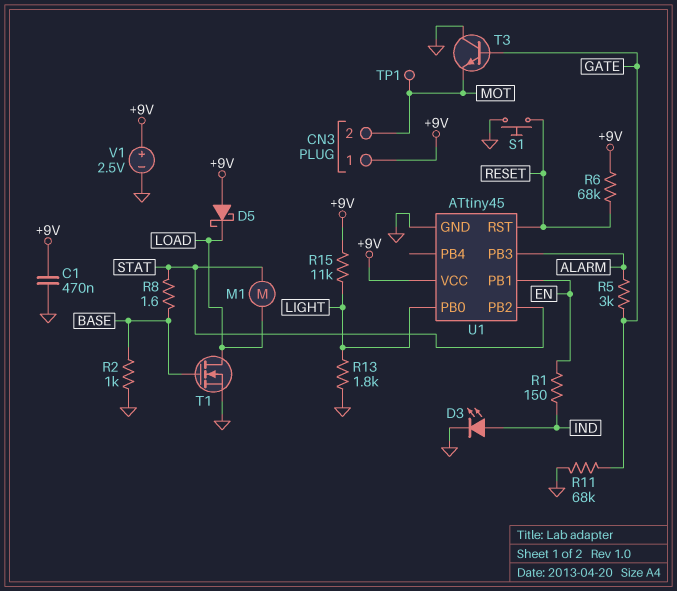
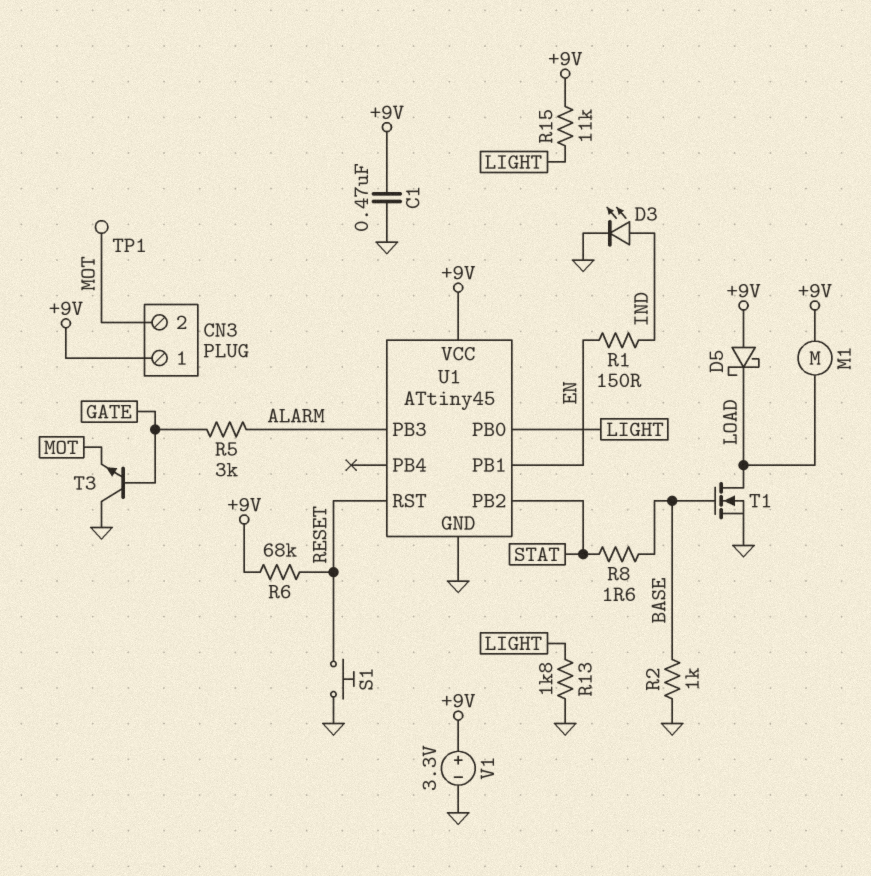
M1: motor (LOAD, STAT) -> motor (+9V, LOAD)
R11: 68k (GATE, GND) -> none
V1: 2.5V (plus +9V, minus GND) -> 3.3V (plus +9V, minus GND)

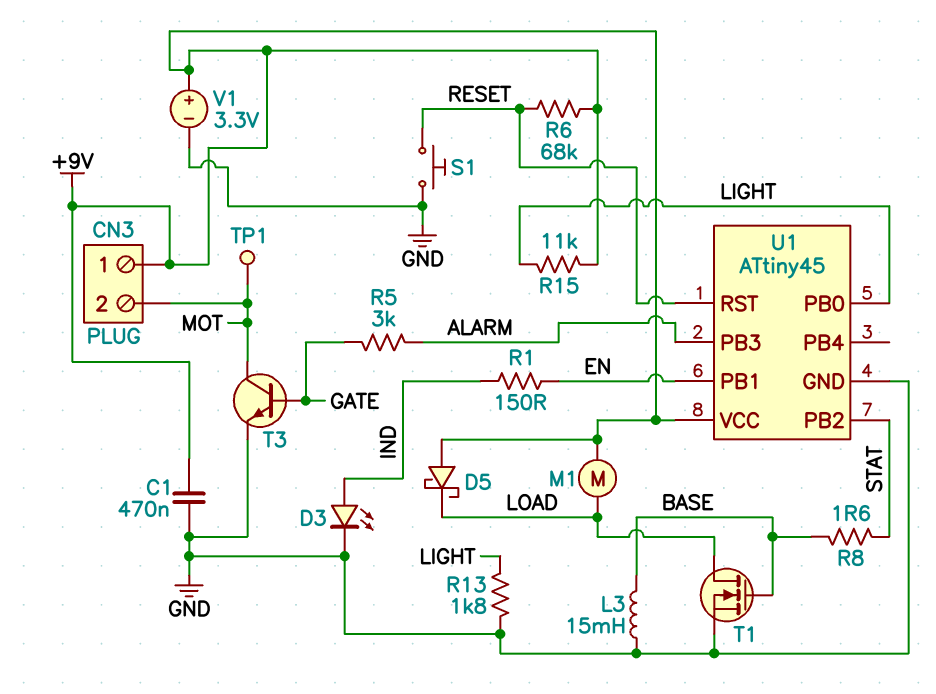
L3: none -> 15mH (BASE, GND)
R2: 1k (BASE, GND) -> none
T3: NPN (B GATE, C GND, E MOT) -> NPN (B GATE, C MOT, E GND)

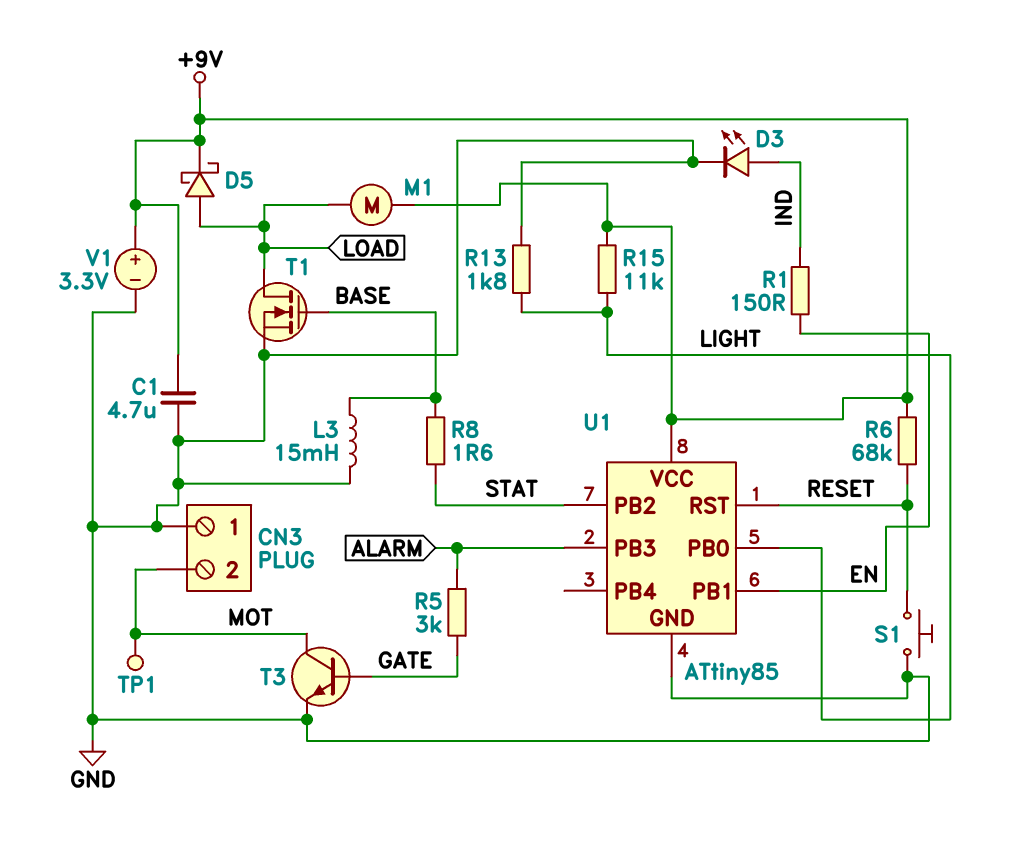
C1: 470nF (+9V, GND) -> 4.7uF (+9V, GND)
CN3 pin 1: +9V -> GND
D5: schottky (A +9V, K LOAD) -> schottky (A LOAD, K +9V)
U1: ATtiny45 -> ATtiny85

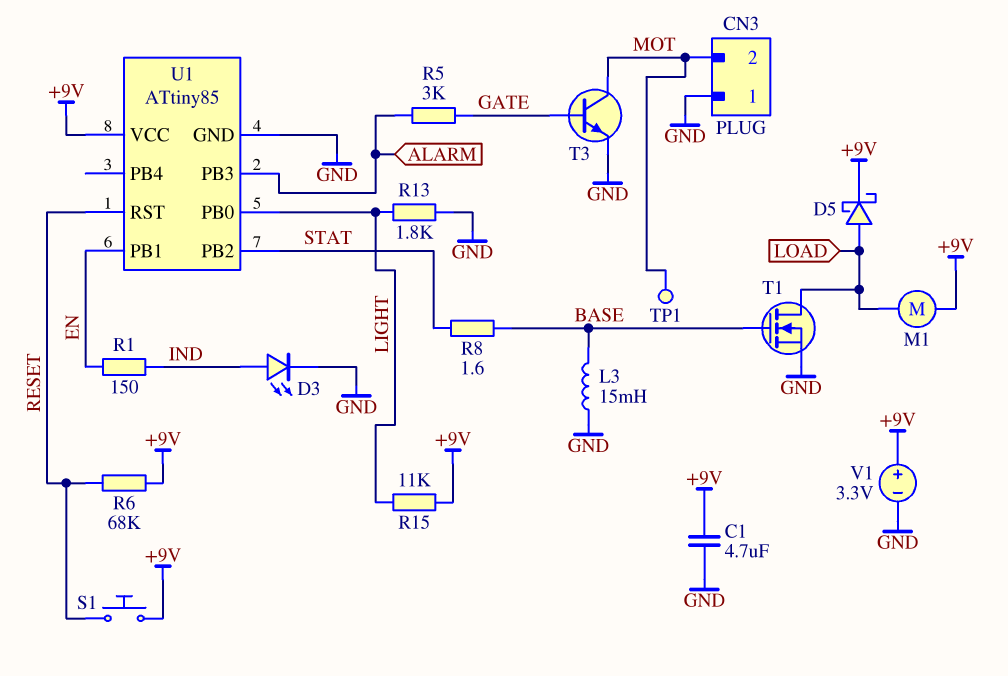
S1: button (GND, RESET) -> button (+9V, RESET)

